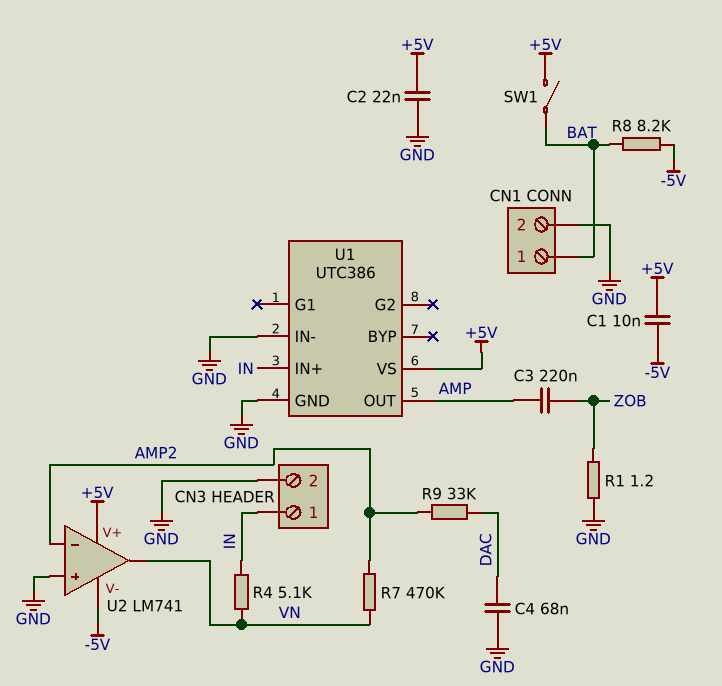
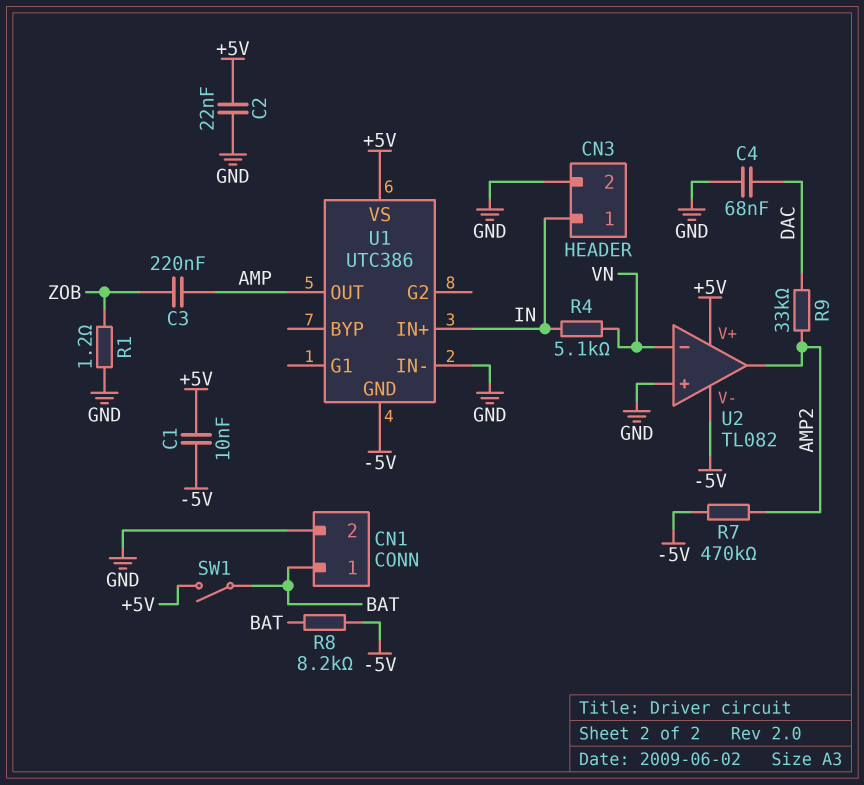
R7: 470k (AMP2, VN) -> 470k (-5V, AMP2)
U1 pin GND: GND -> -5V
U2: LM741 -> TL082
U2 pin in-: AMP2 -> VN
U2 pin out: VN -> AMP2

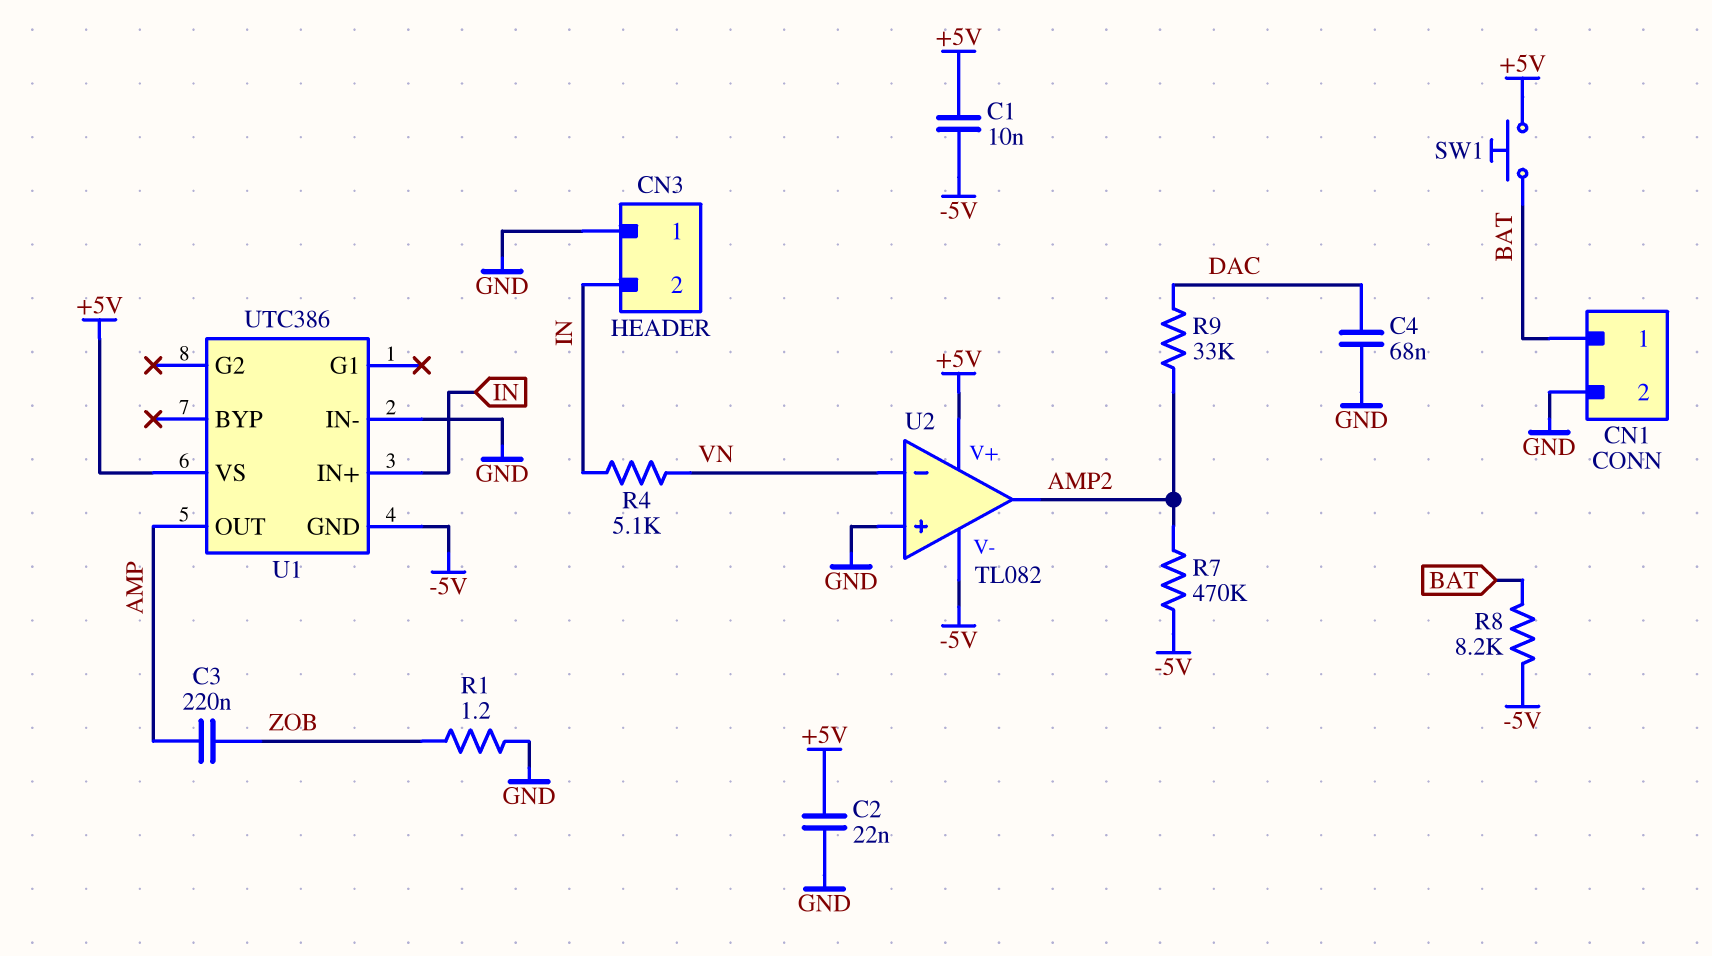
CN3 pin 1: IN -> GND
CN3 pin 2: GND -> IN
SW1: switch (+5V, BAT) -> button (+5V, BAT)

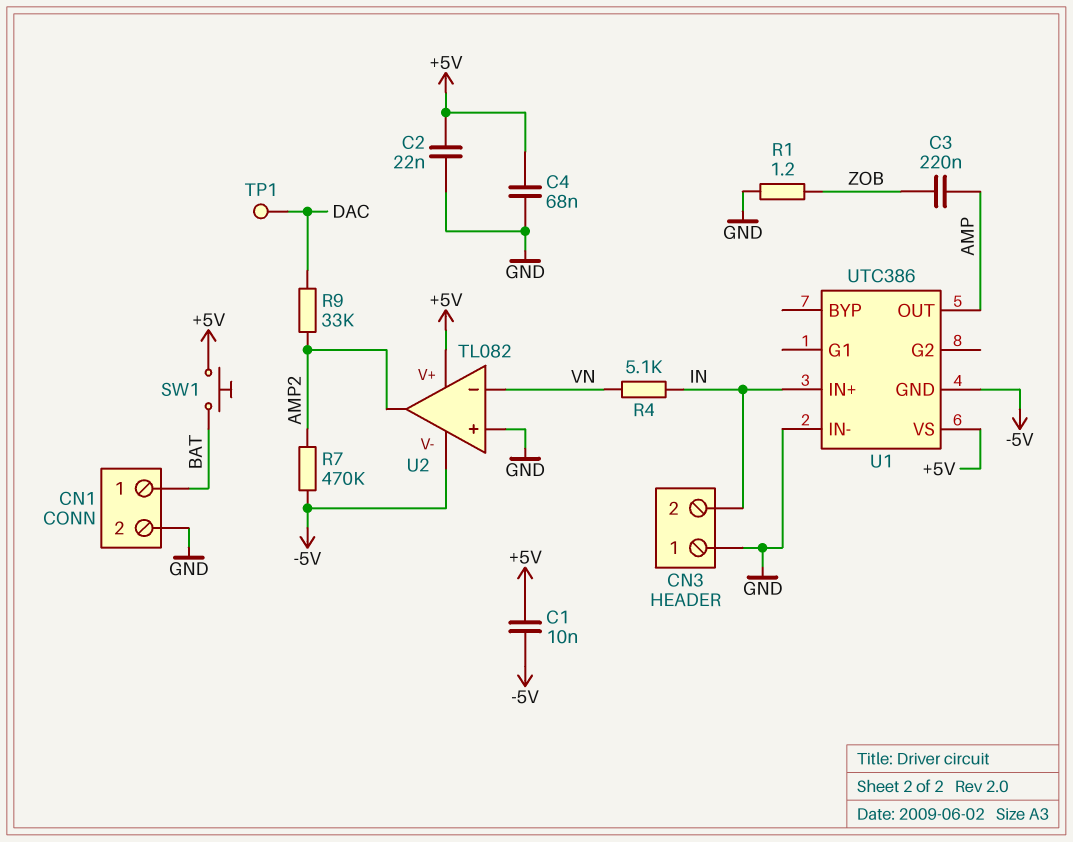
C4: 68nF (DAC, GND) -> 68nF (+5V, GND)
R8: 8.2k (-5V, BAT) -> none
TP1: none -> test point (DAC)

